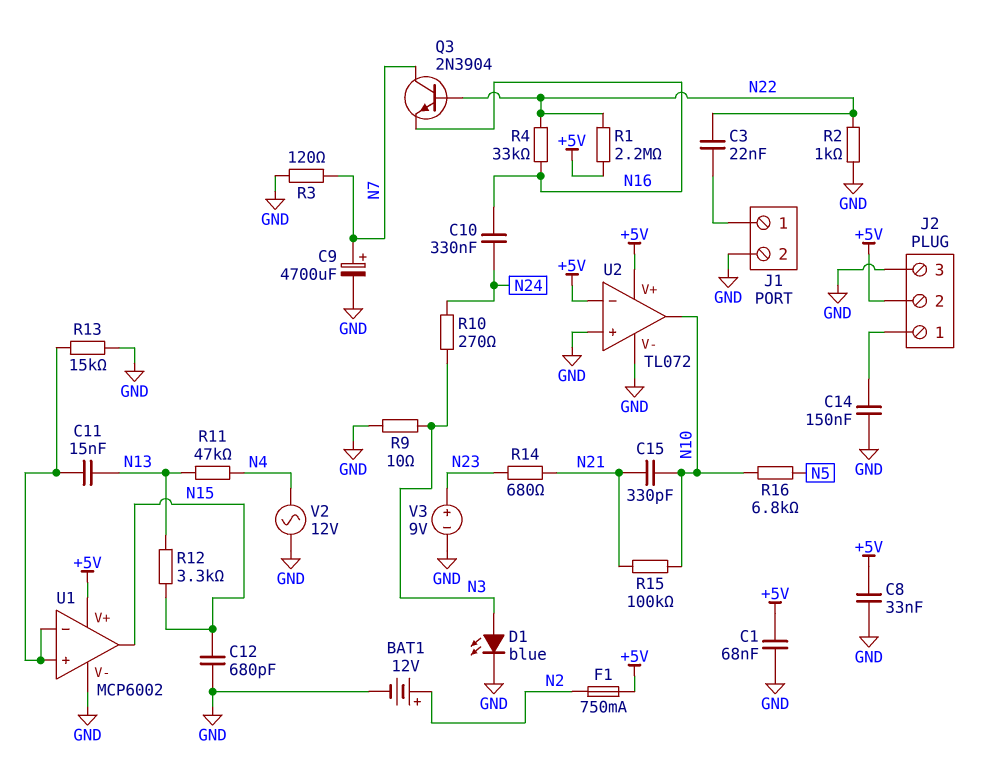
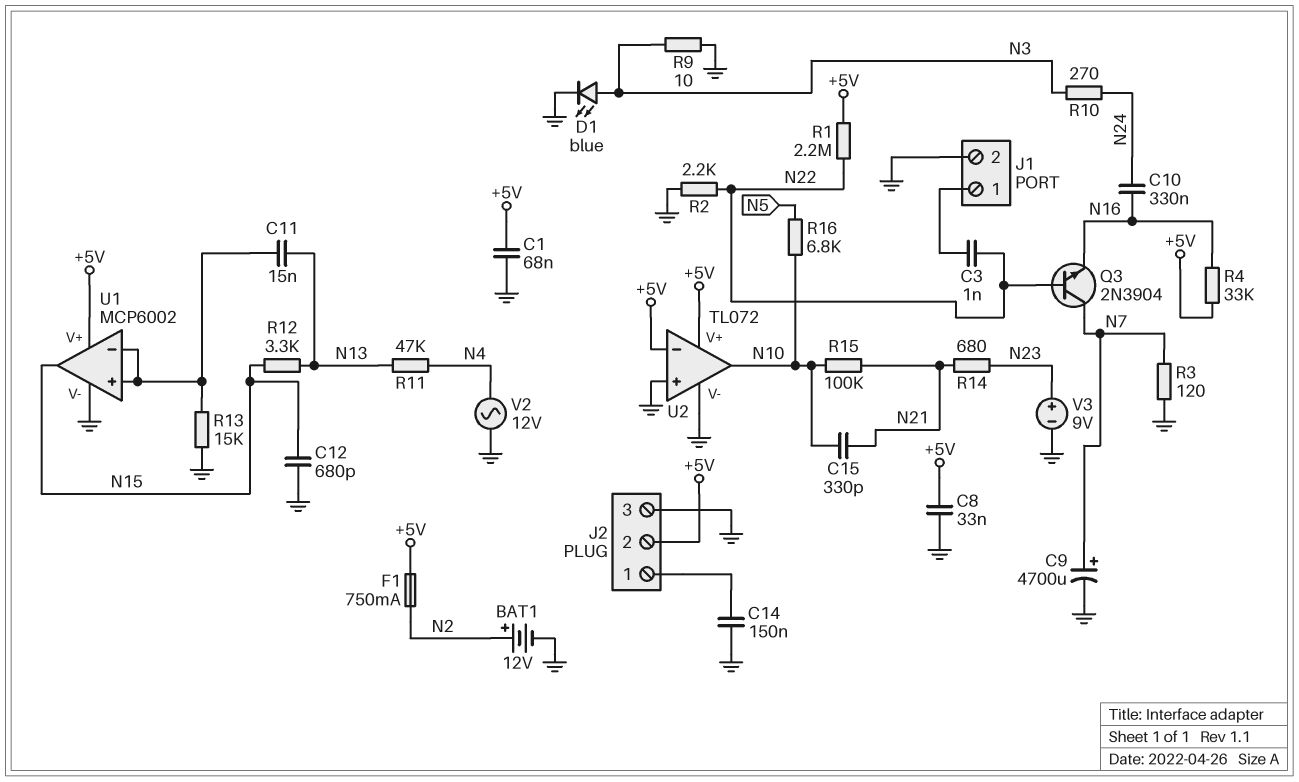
C3: 22nF (J1/1, N22) -> 1nF (J1/1, N22)
R2: 1k (GND, N22) -> 2.2k (GND, N22)
R4: 33k (N16, N22) -> 33k (+5V, N16)

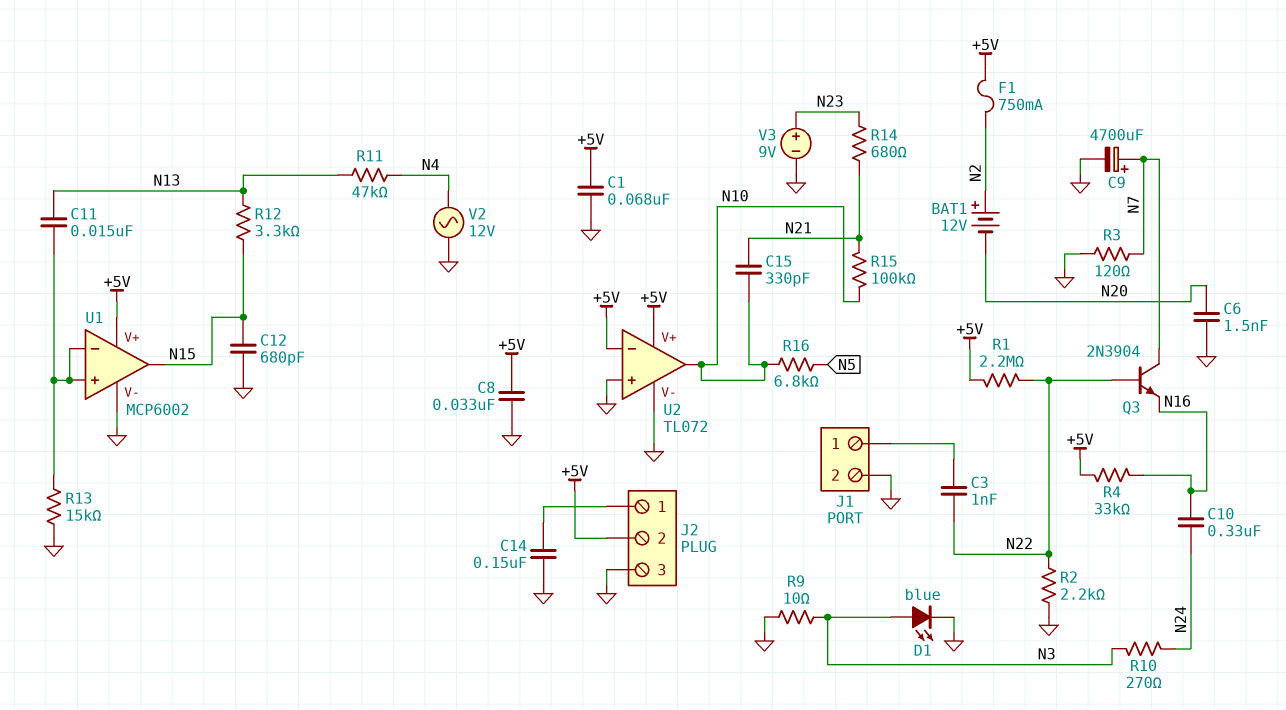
BAT1: 12V (plus N2, minus GND) -> 12V (plus N2, minus N20)
C6: none -> 1.5nF (GND, N20)

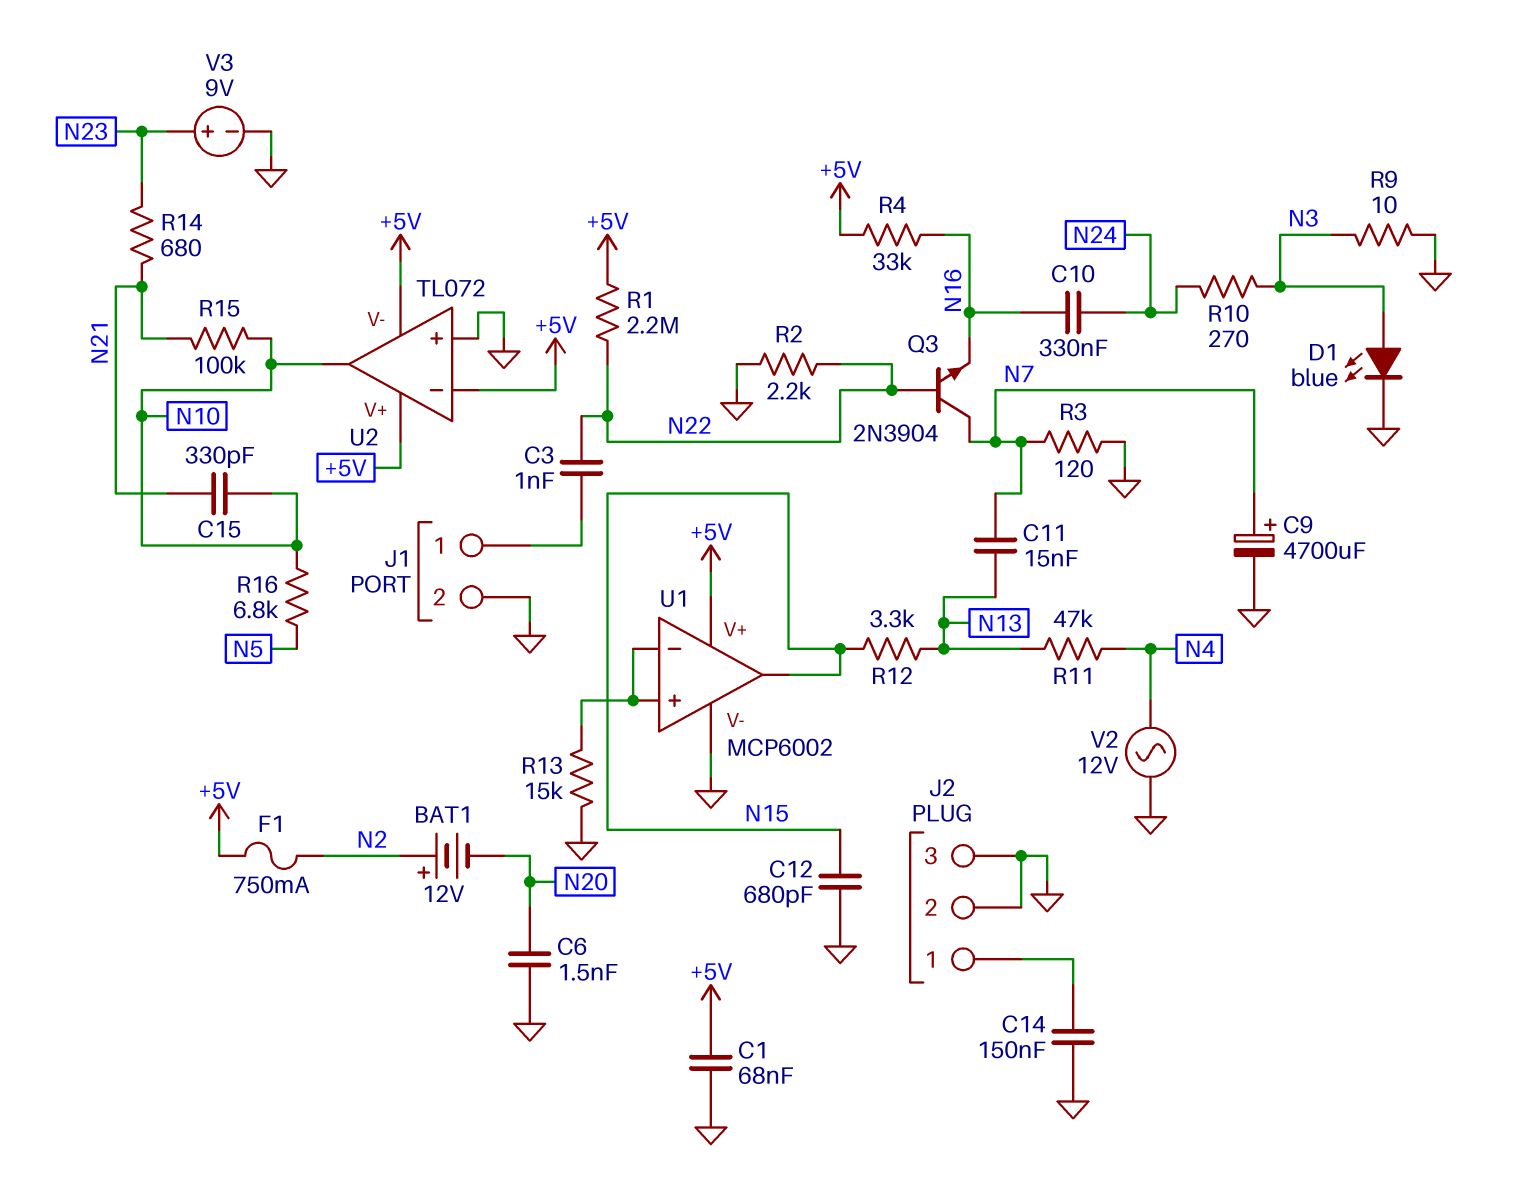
C8: 33nF (+5V, GND) -> none
C11: 15nF (N13, U1/in+) -> 15nF (N7, N13)
J2 pin 2: +5V -> GND
U2 pin V-: GND -> +5V

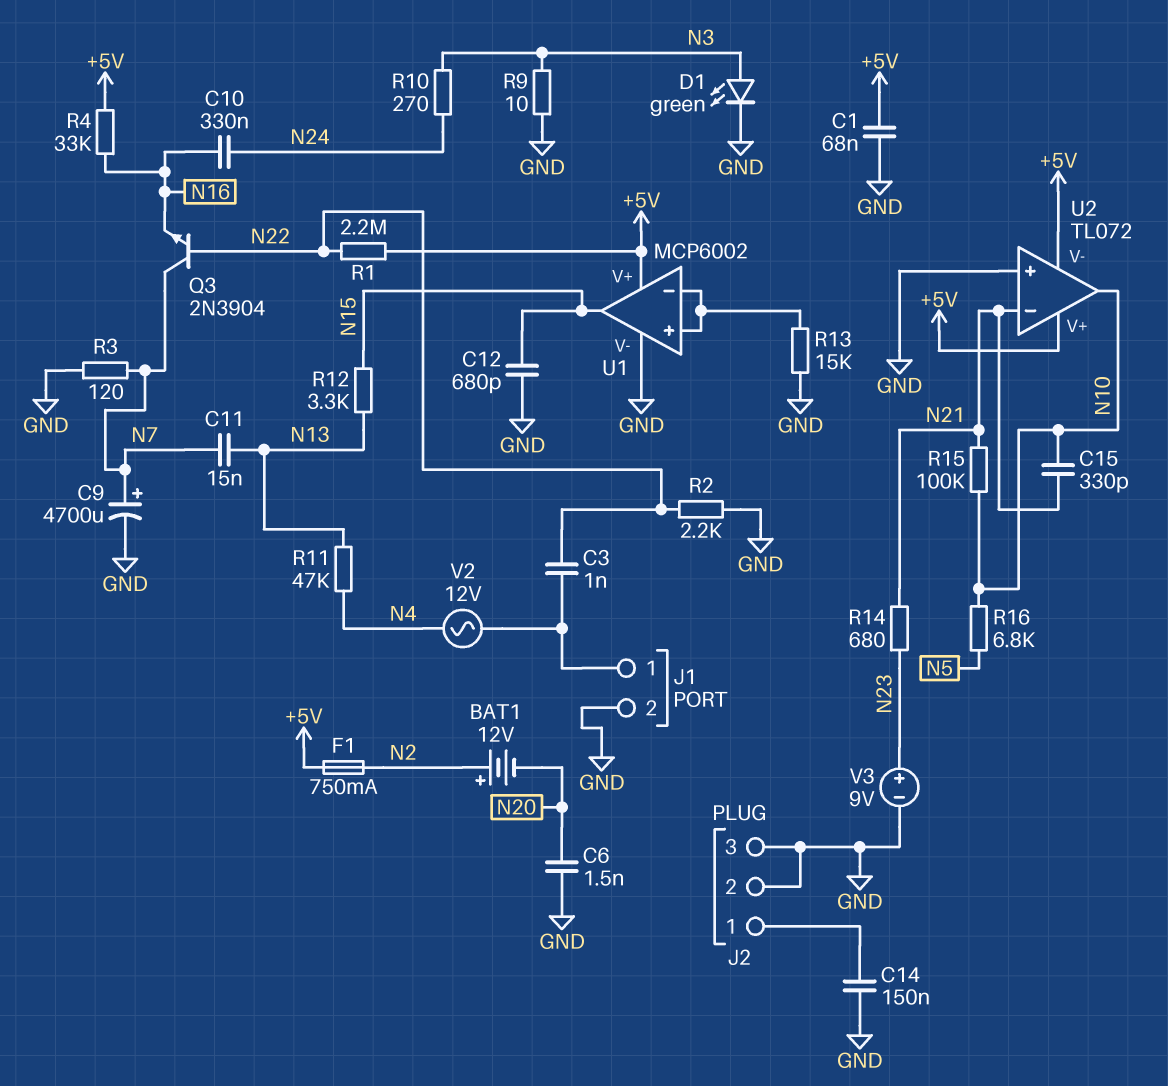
D1: LED blue (A N3, K GND) -> LED green (A N3, K GND)
U2 pin in-: +5V -> N21
V2: AC 12V (GND, N4) -> AC 12V (J1/1, N4)

